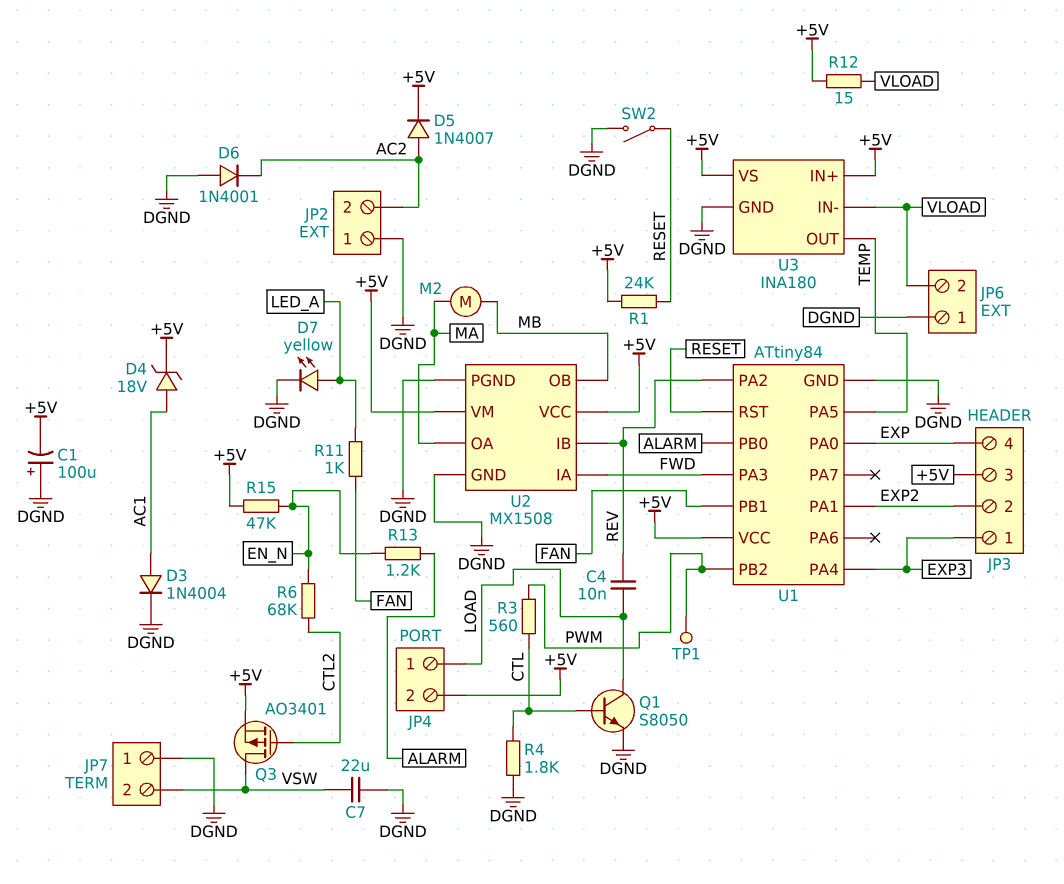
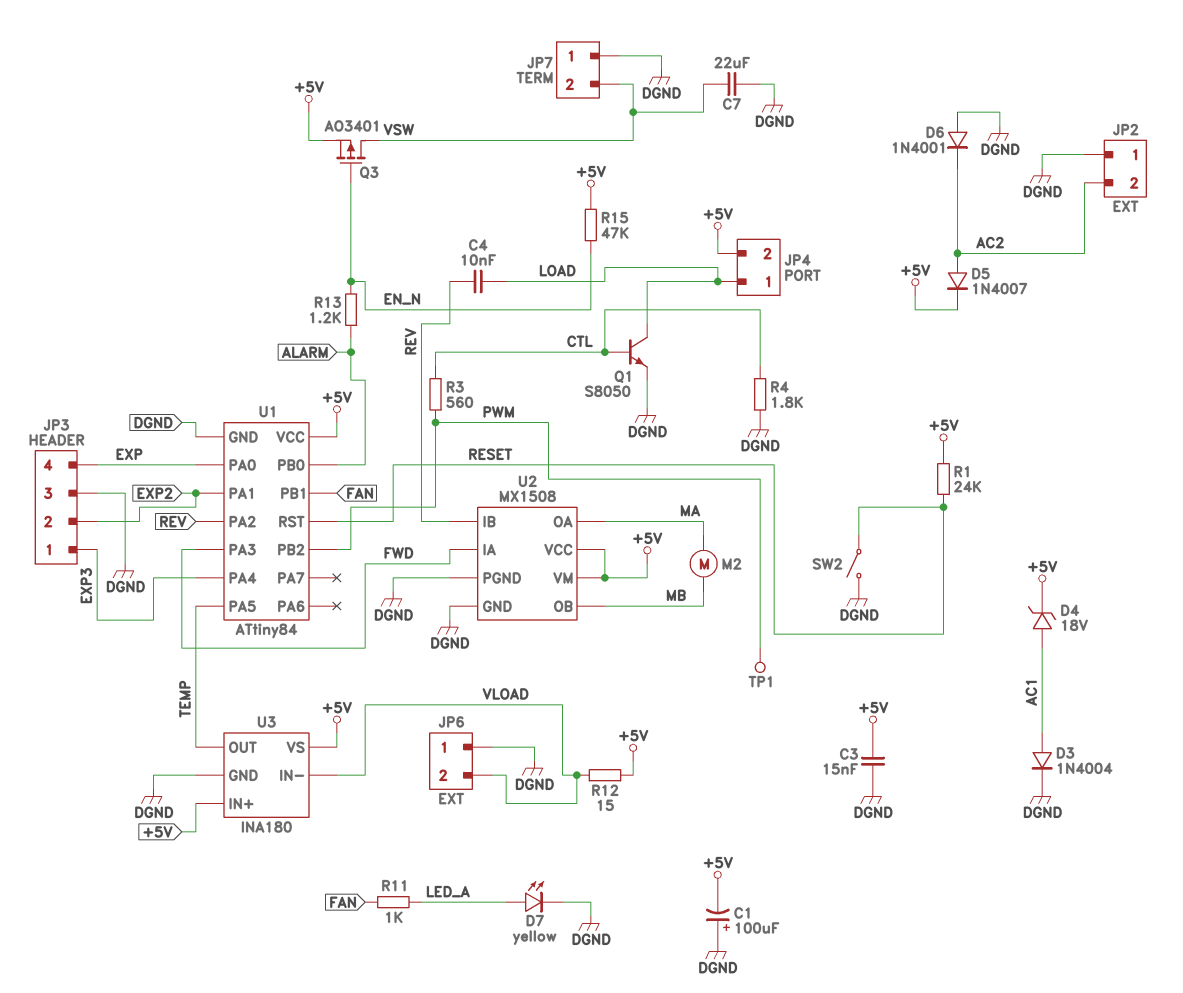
C3: none -> 15nF (+5V, DGND)
JP3 pin 3: +5V -> DGND
Q3: PMOS AO3401 (G CTL2, D VSW, S +5V) -> PMOS AO3401 (G EN_N, D VSW, S +5V)
R6: 68k (CTL2, EN_N) -> none

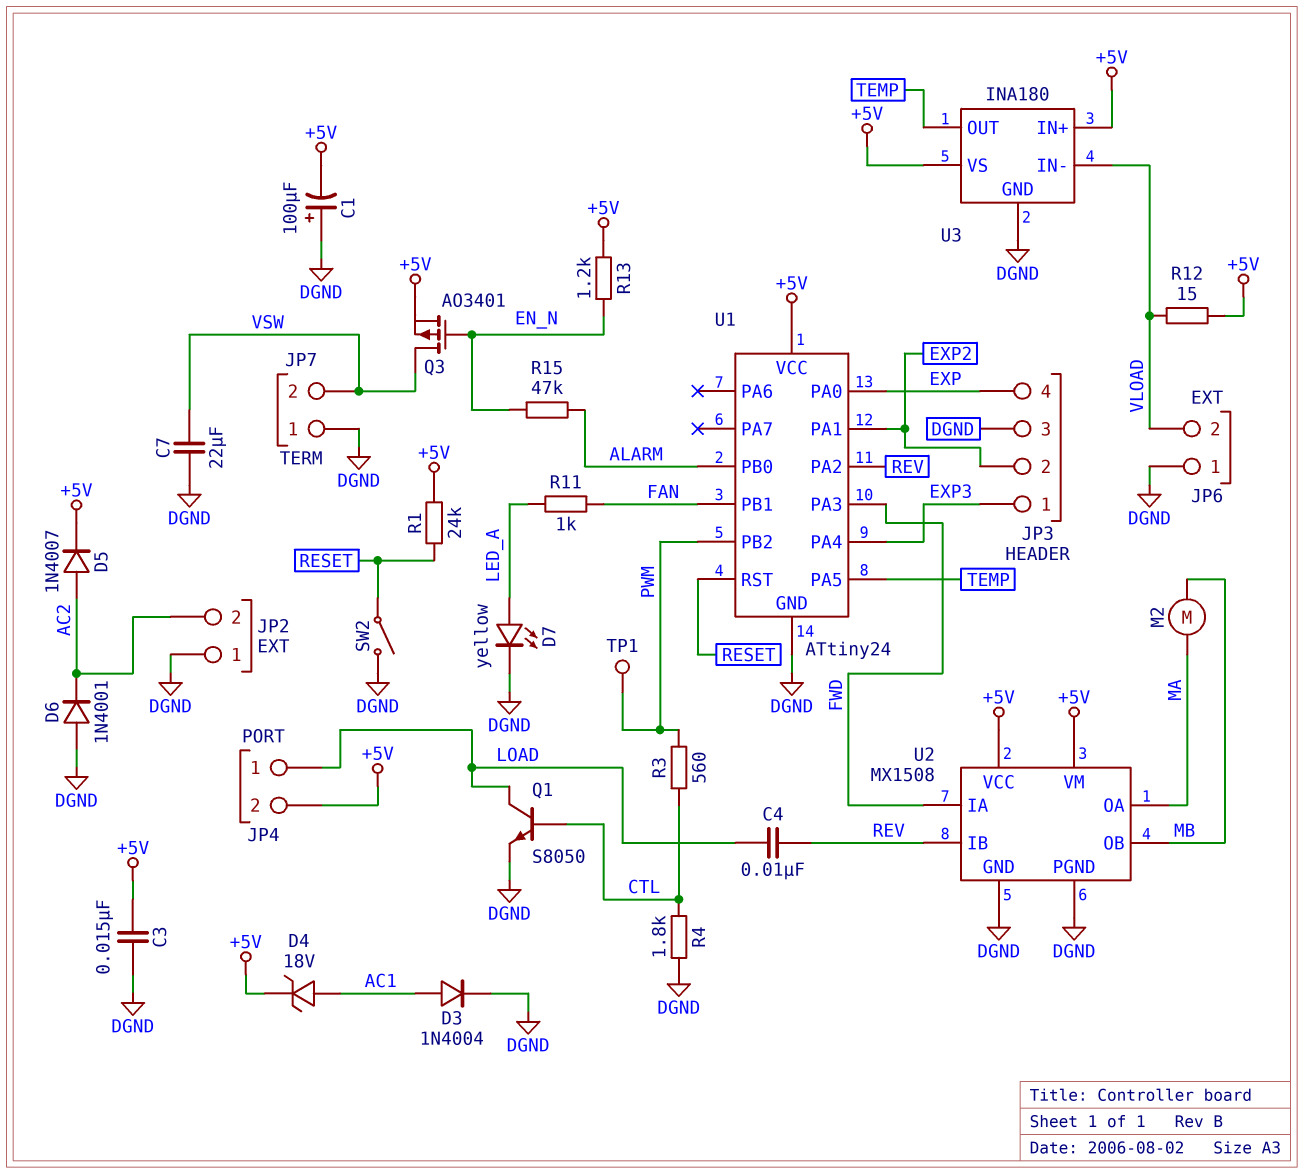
R13: 1.2k (ALARM, EN_N) -> 1.2k (+5V, EN_N)
R15: 47k (+5V, EN_N) -> 47k (ALARM, EN_N)
U1: ATtiny84 -> ATtiny24

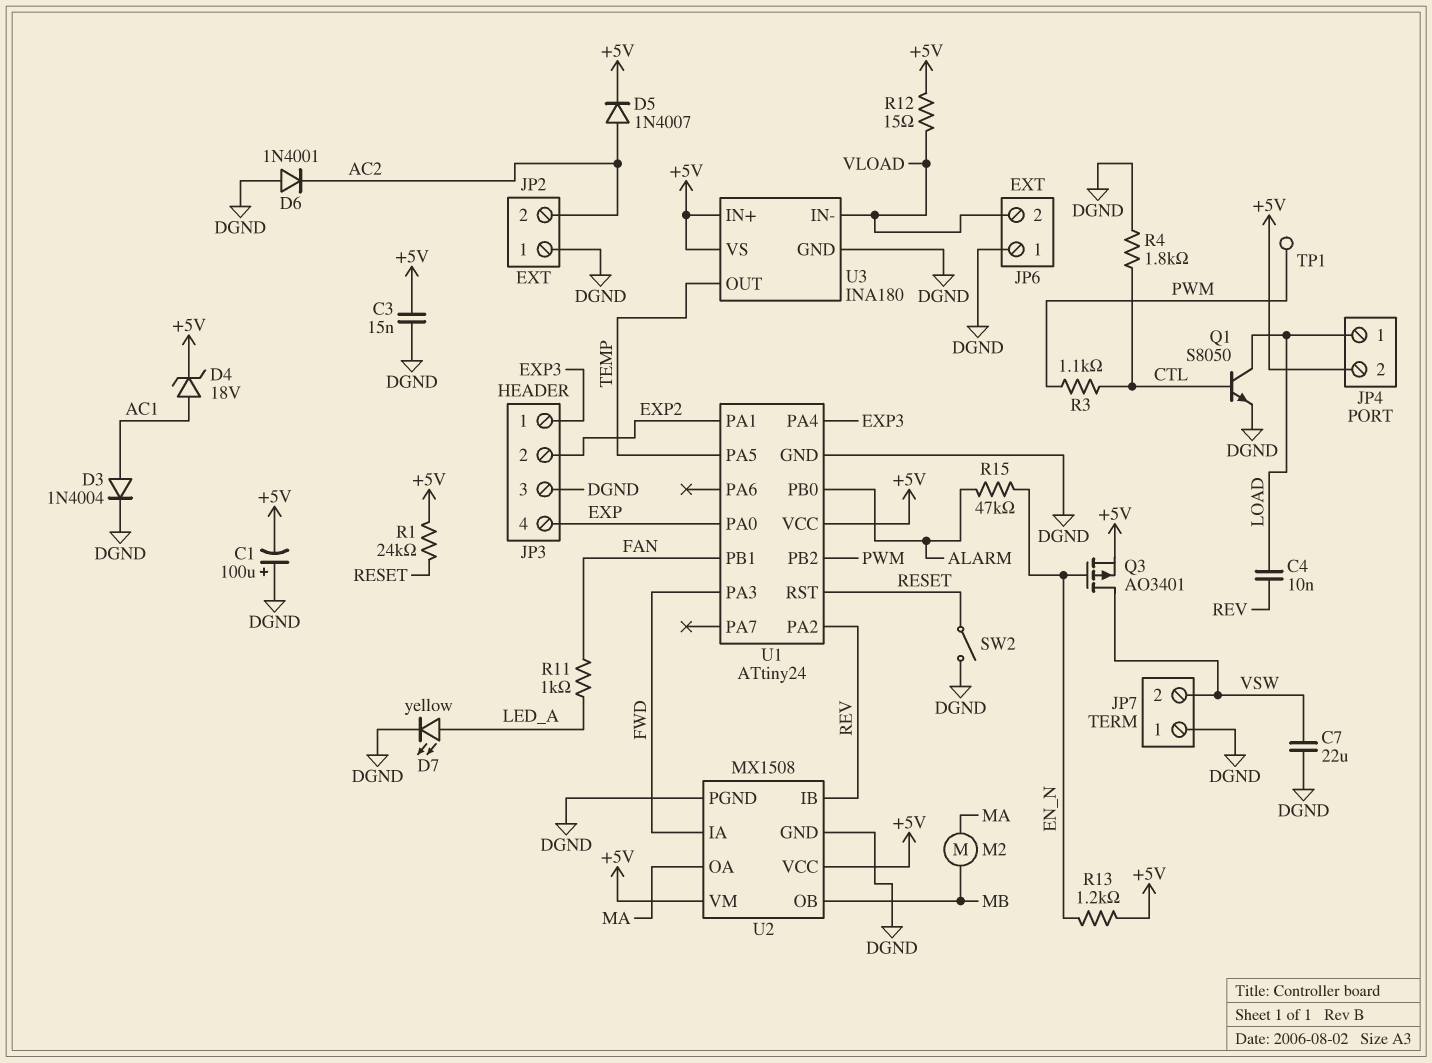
R3: 560 (CTL, PWM) -> 1.1k (CTL, PWM)

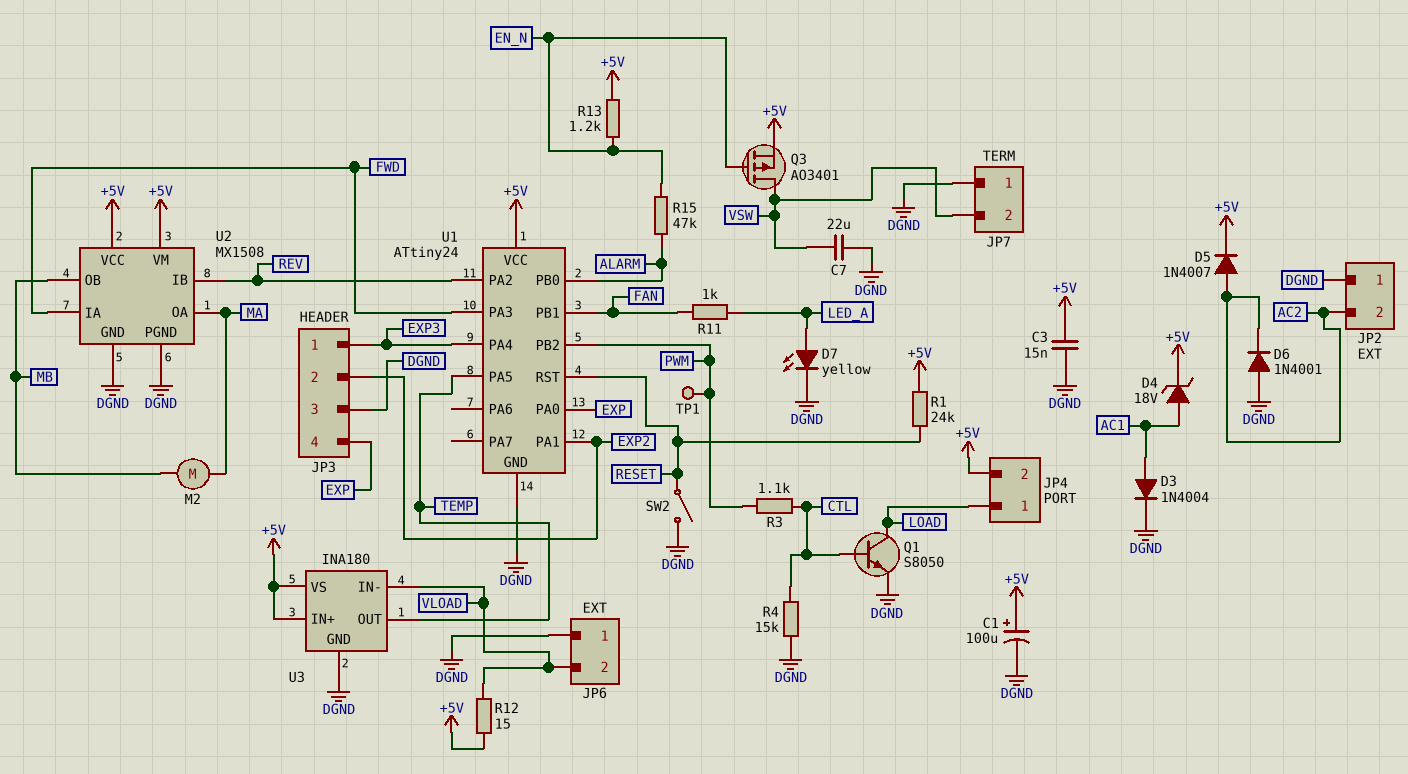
C1: 100uF (plus DGND, minus +5V) -> 100uF (plus +5V, minus DGND)
C4: 10nF (LOAD, REV) -> none
R4: 1.8k (CTL, DGND) -> 15k (CTL, DGND)

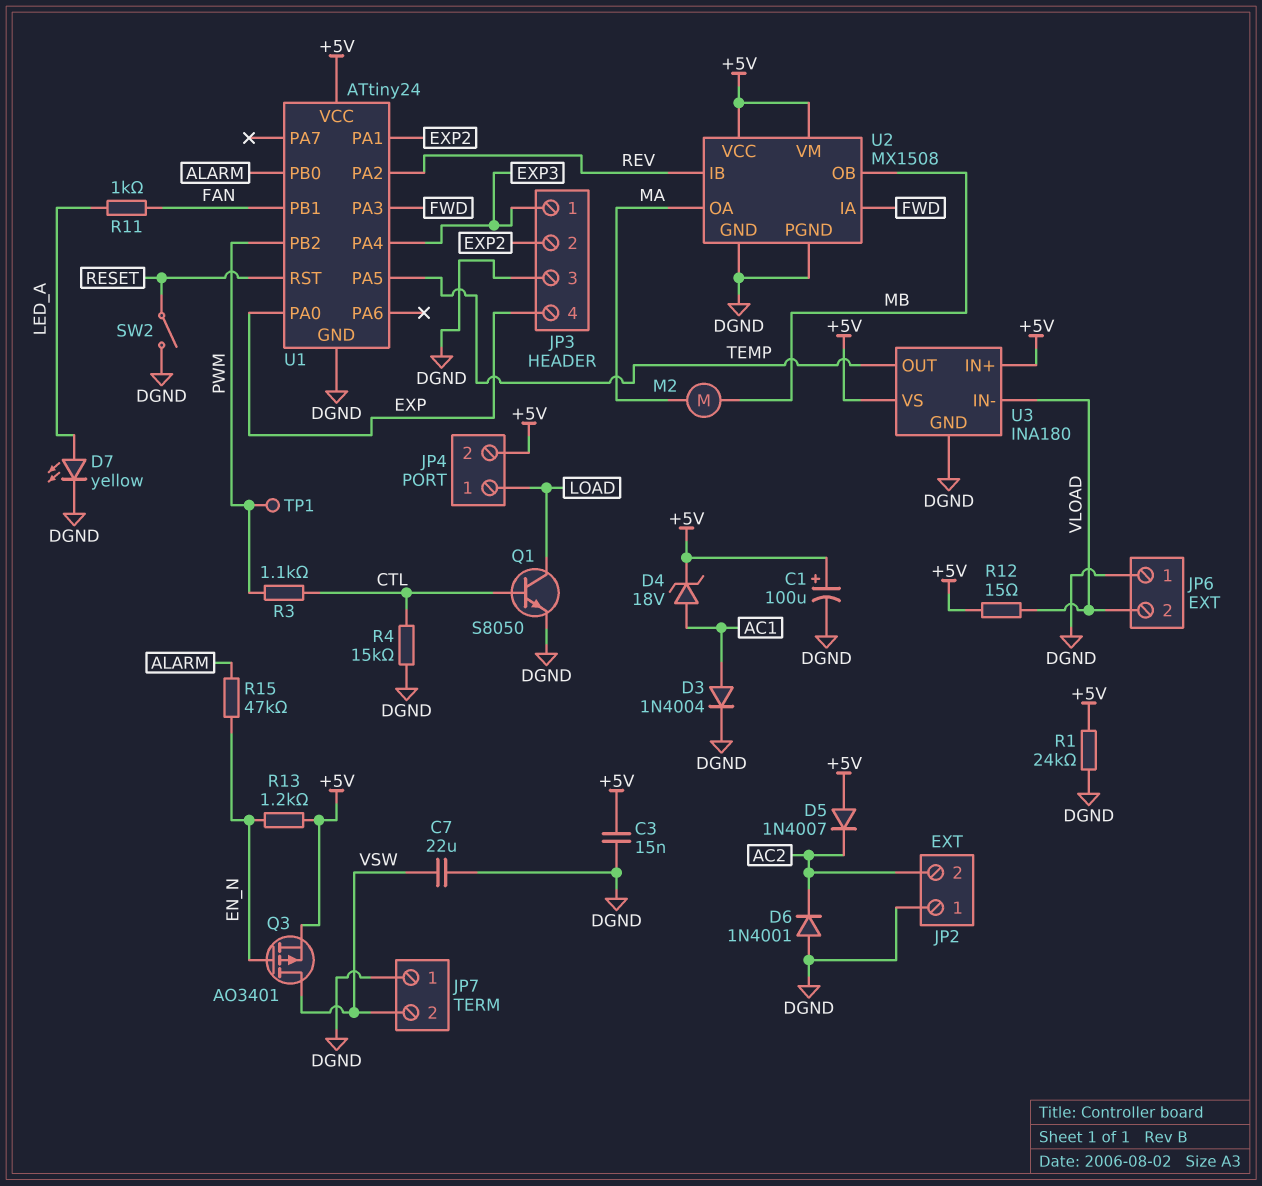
D5: diode 1N4007 (A AC2, K +5V) -> diode 1N4007 (A +5V, K AC2)
R1: 24k (+5V, RESET) -> 24k (+5V, DGND)

